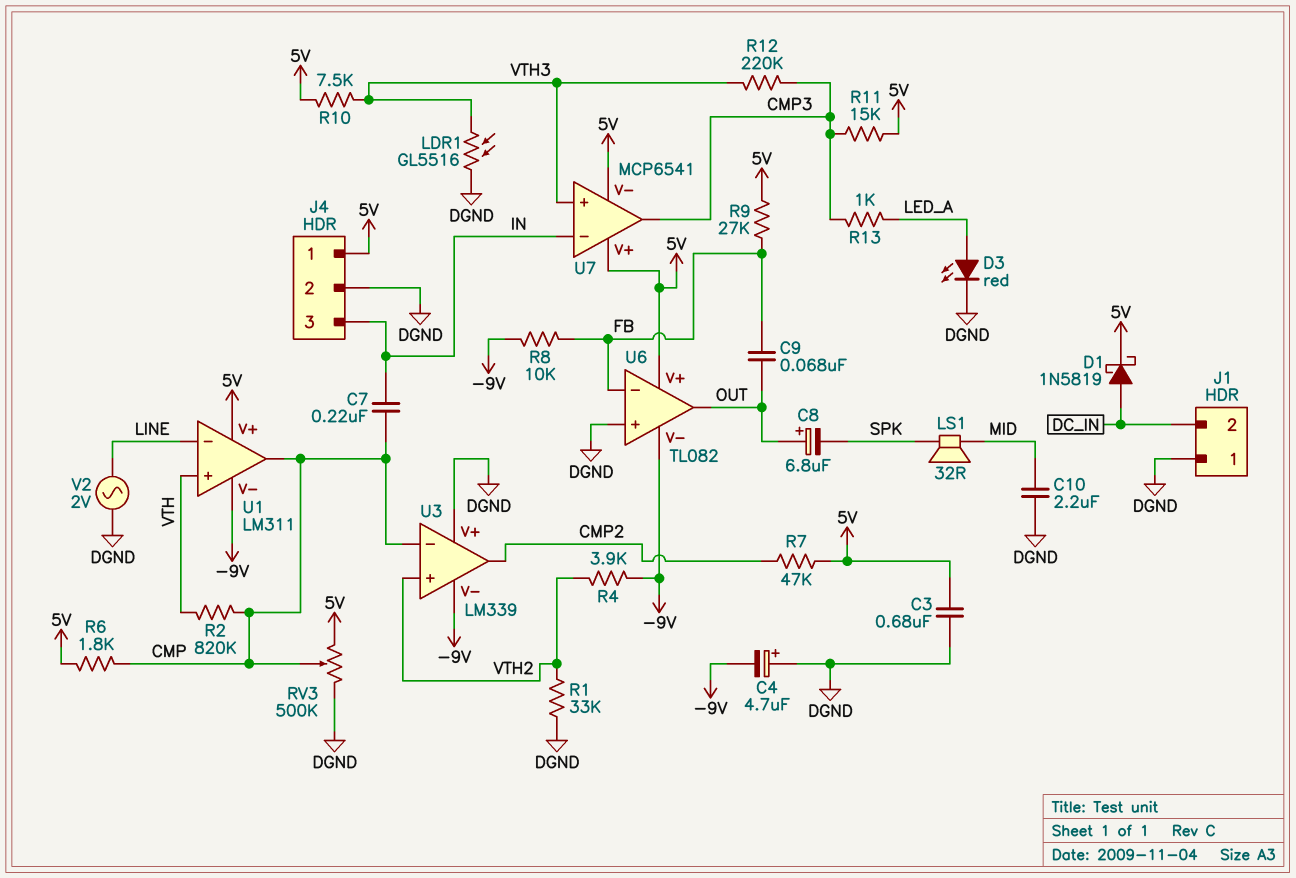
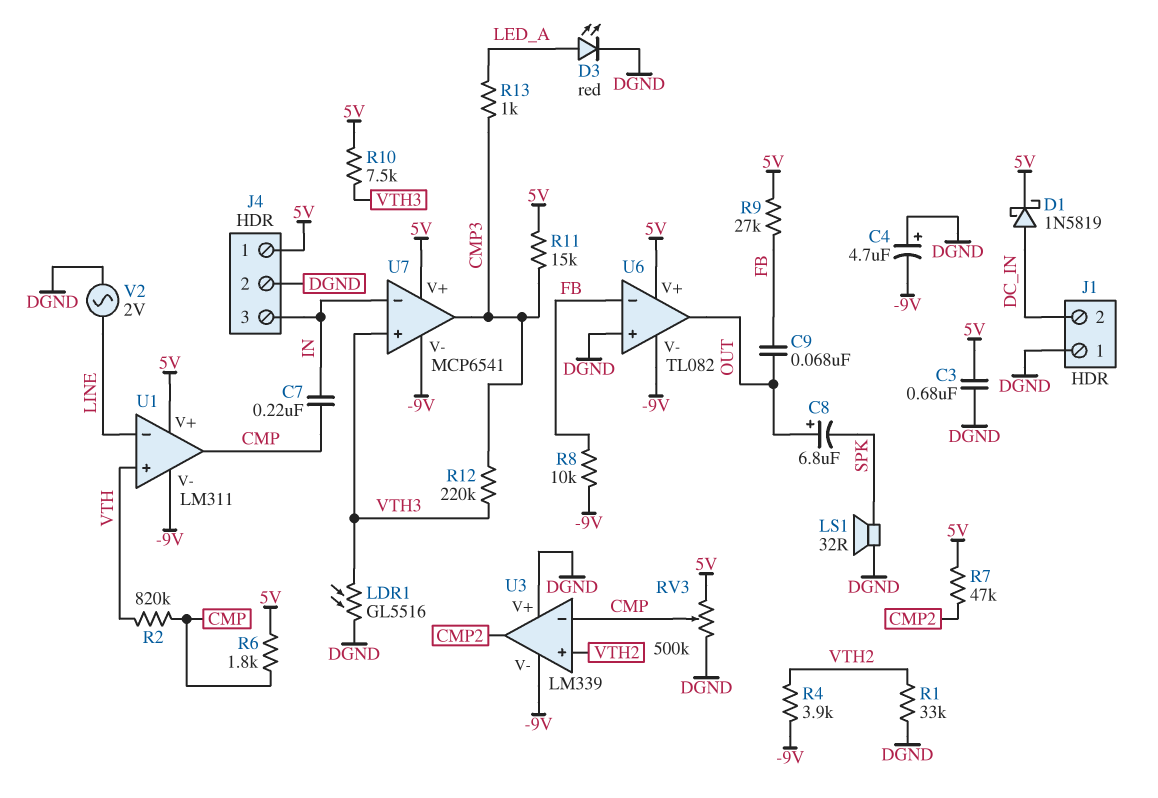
C10: 2.2uF (DGND, MID) -> none
LS1: speaker 32R (MID, SPK) -> speaker 32R (DGND, SPK)
U7 pin V-: 5V -> -9V

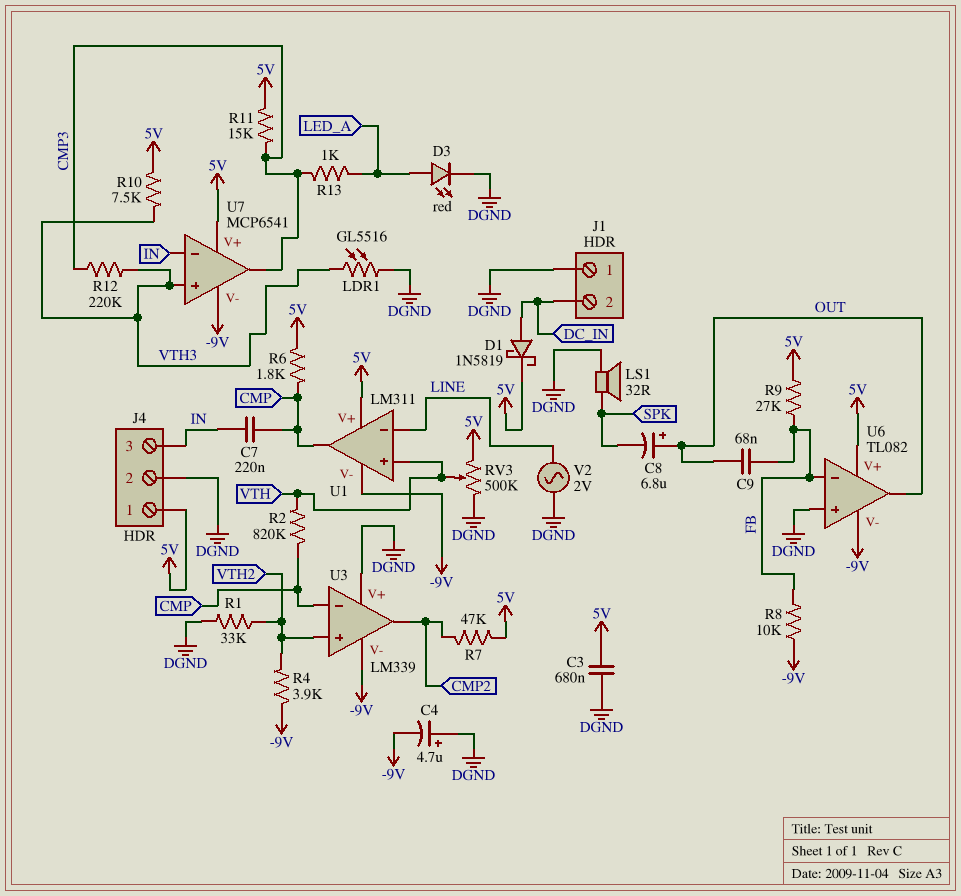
RV3: 500k (5V, DGND, wiper CMP) -> 500k (5V, DGND, wiper VTH)

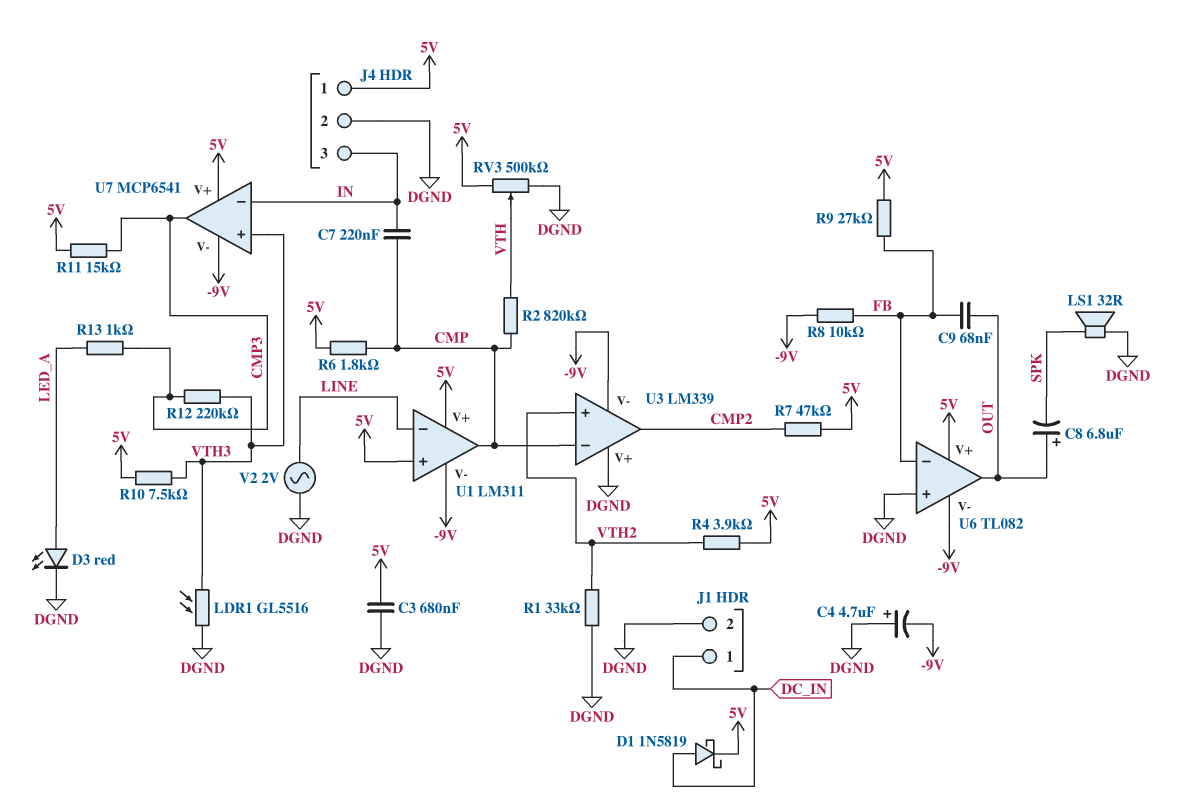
J1 pin 1: DGND -> DC_IN
J1 pin 2: DC_IN -> DGND
R4: 3.9k (-9V, VTH2) -> 3.9k (5V, VTH2)
U1 pin in+: VTH -> 5V

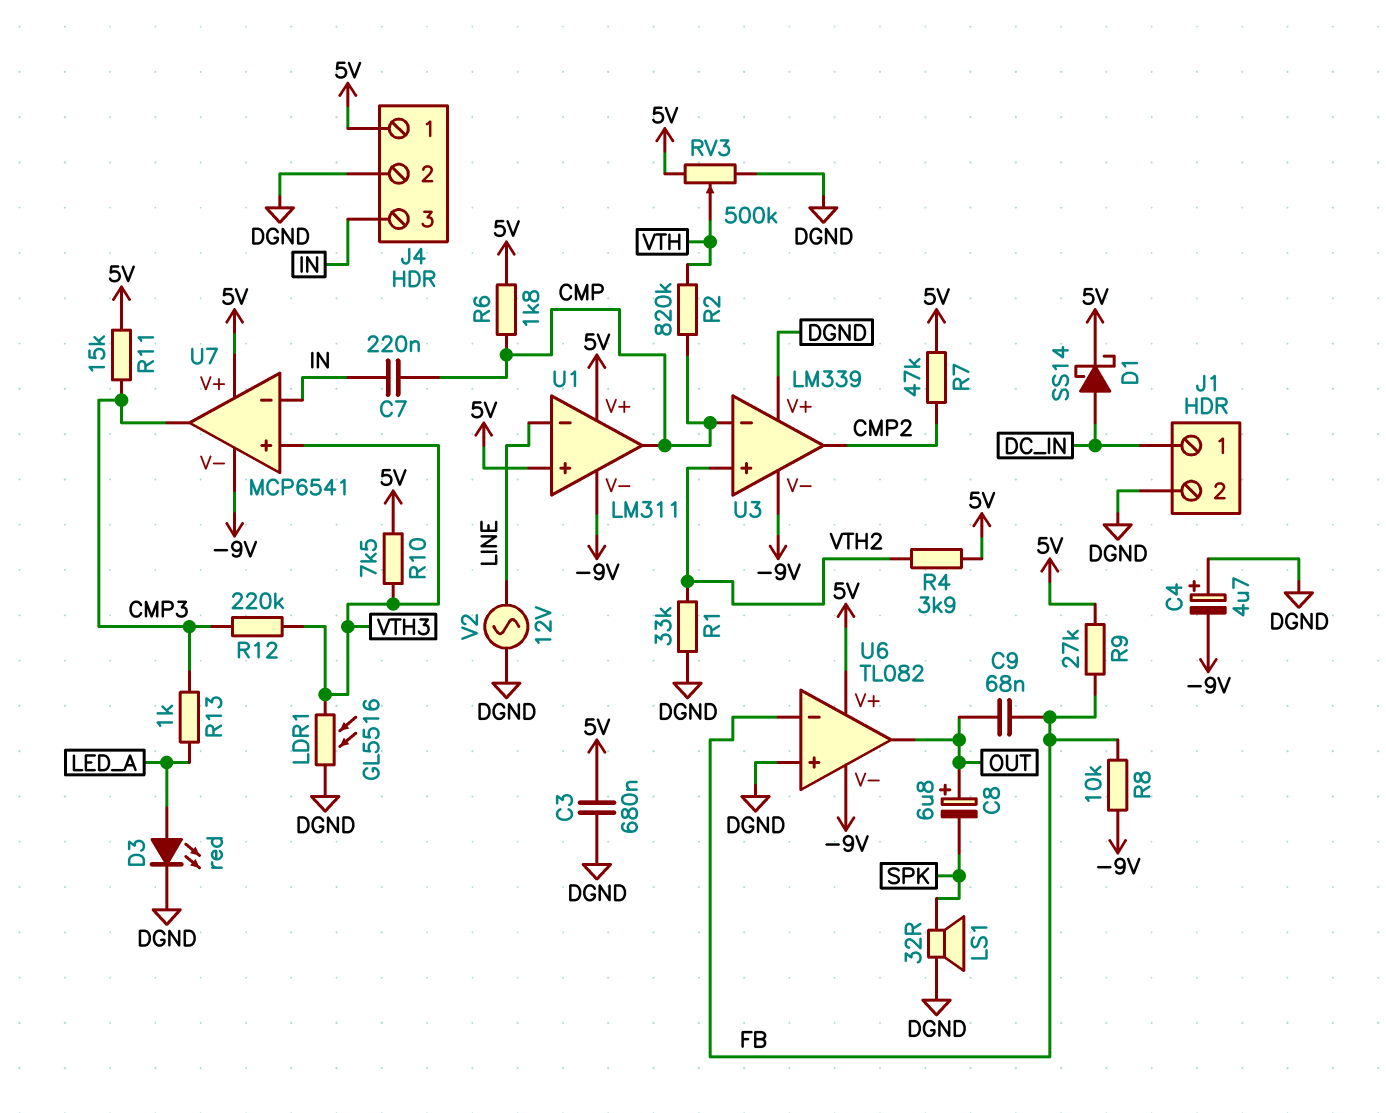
D1: schottky 1N5819 (A DC_IN, K 5V) -> schottky SS14 (A DC_IN, K 5V)
V2: AC 2V (DGND, LINE) -> AC 12V (DGND, LINE)

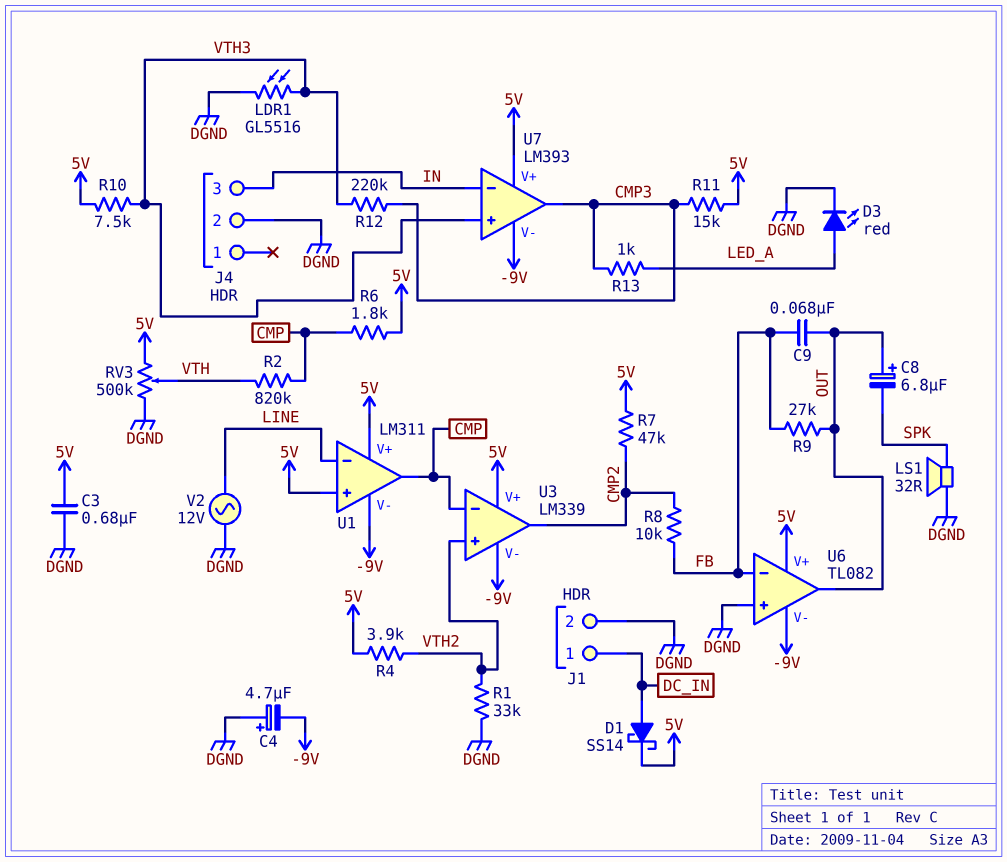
C7: 220nF (CMP, IN) -> none
J4 pin 1: 5V -> none
R8: 10k (-9V, FB) -> 10k (CMP2, FB)
R9: 27k (5V, FB) -> 27k (FB, OUT)
U3 pin V+: DGND -> 5V
U7: MCP6541 -> LM393

